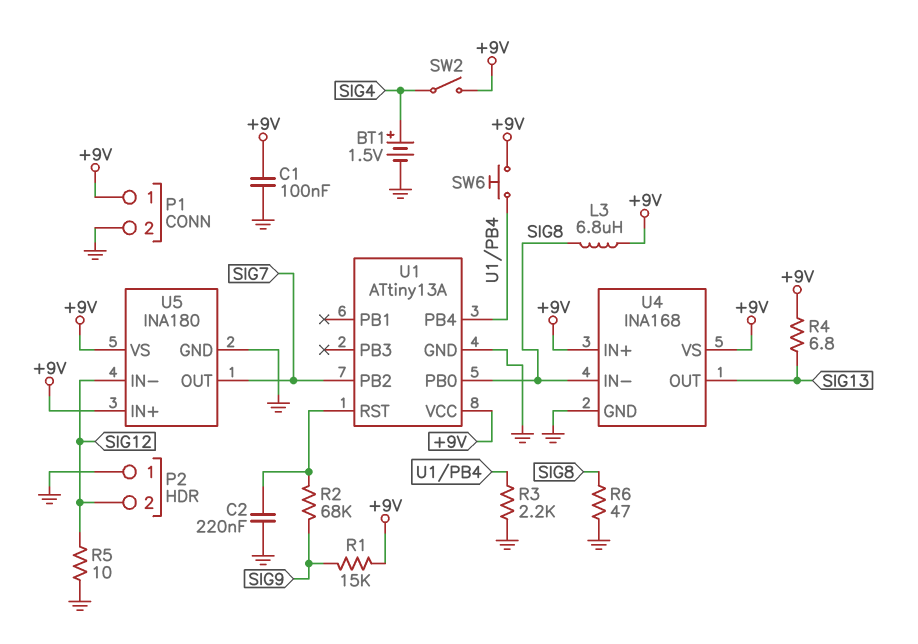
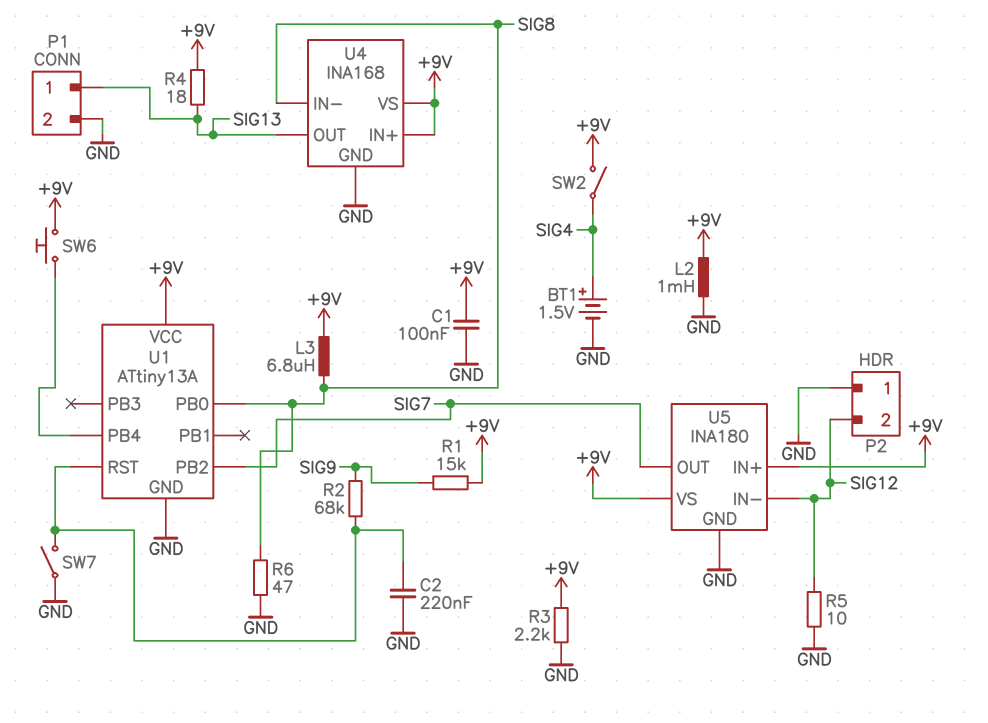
L2: none -> 1mH (+9V, GND)
P1 pin 1: +9V -> SIG13
R3: 2.2k (GND, U1/PB4) -> 2.2k (+9V, GND)
R4: 6.8 (+9V, SIG13) -> 18 (+9V, SIG13)
SW7: none -> switch (GND, U1/RST)

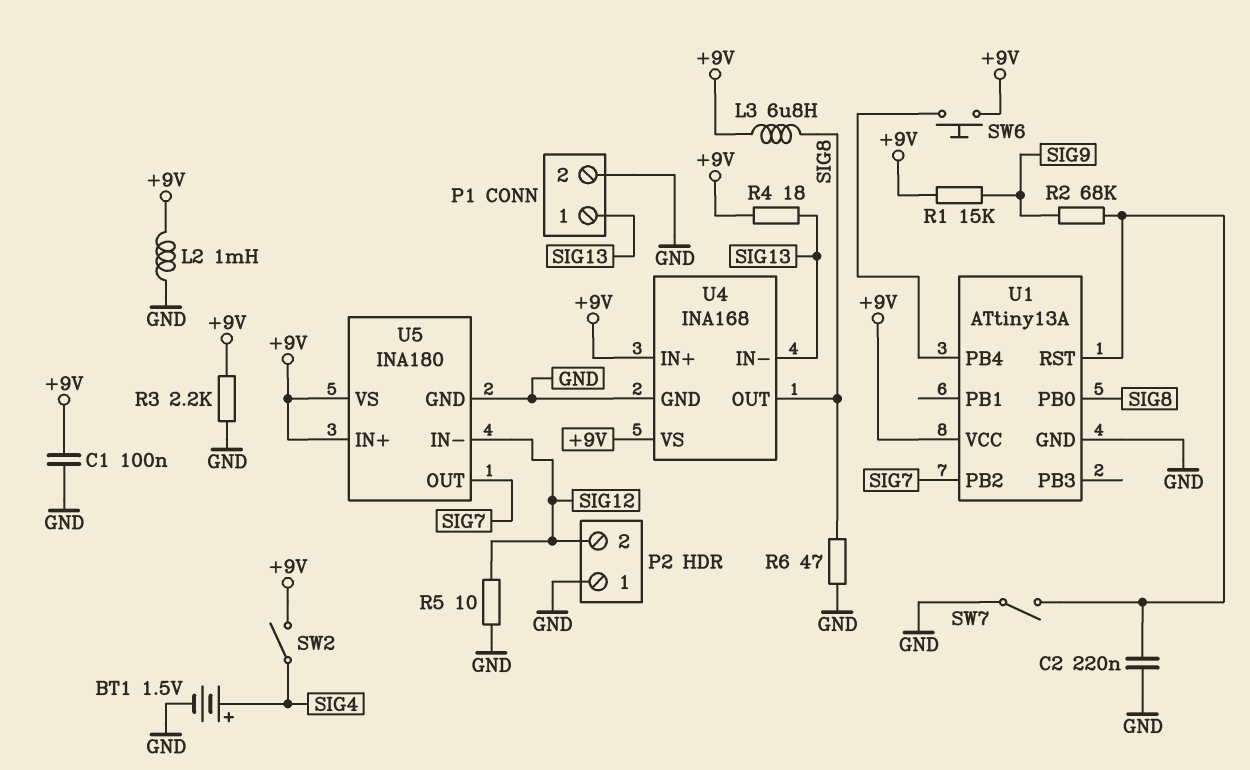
U4 pin IN-: SIG8 -> SIG13
U4 pin OUT: SIG13 -> SIG8

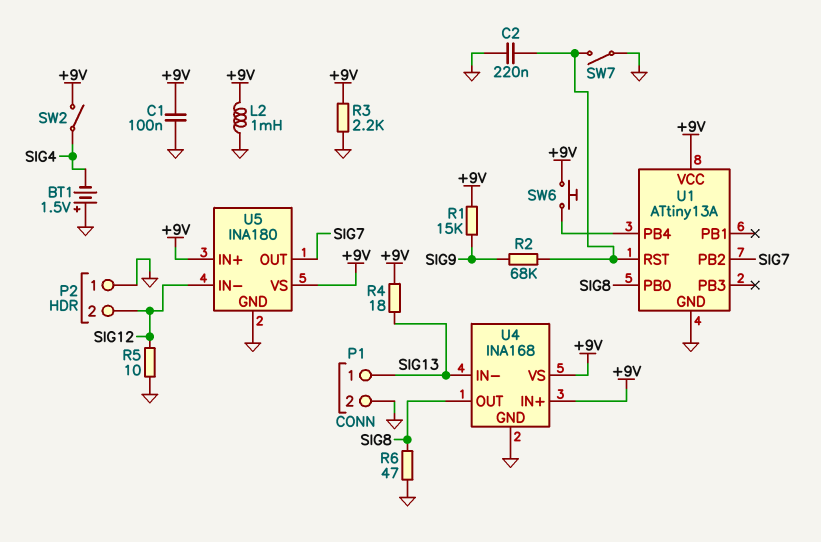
BT1: 1.5V (plus SIG4, minus GND) -> 1.5V (plus GND, minus SIG4)
L3: 6.8uH (+9V, SIG8) -> none

